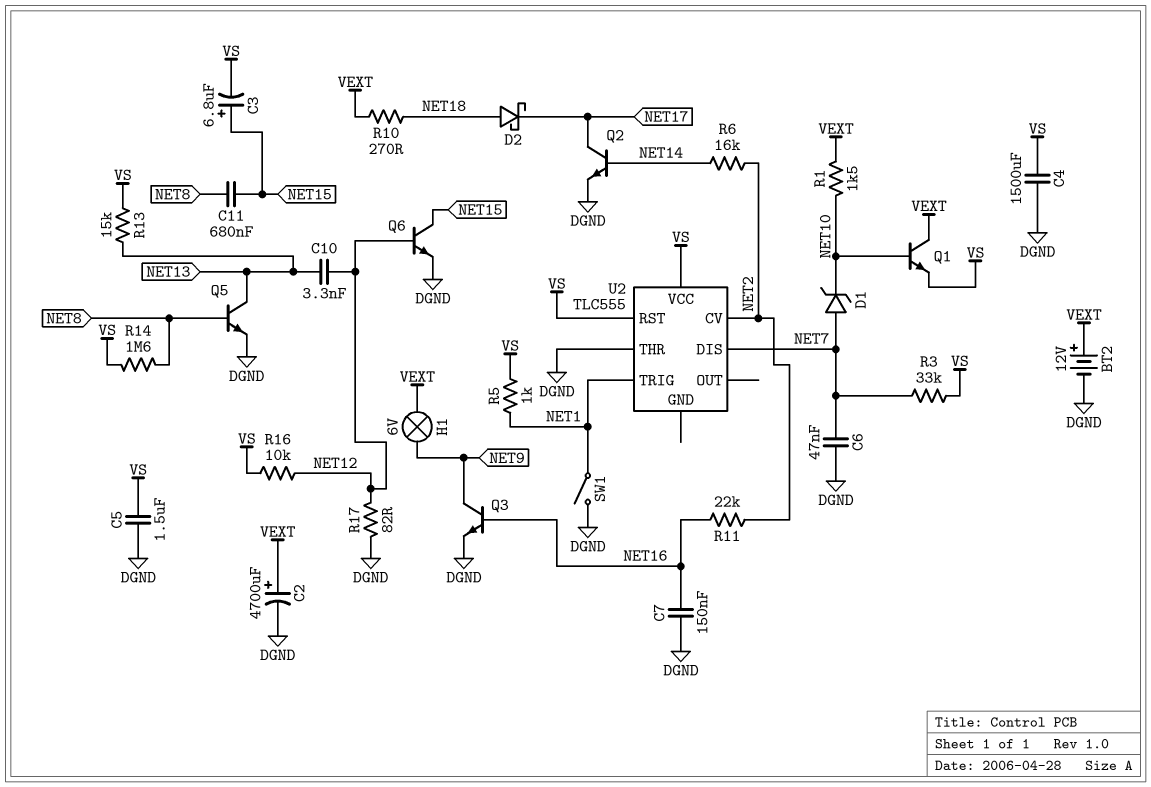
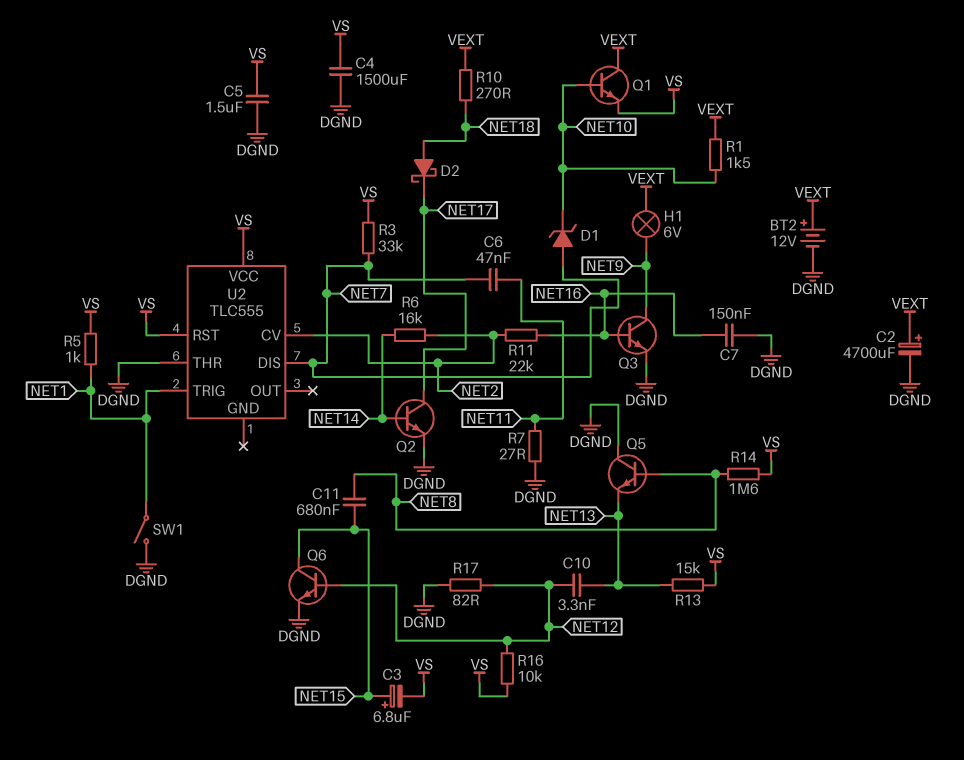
C6: 47nF (DGND, NET7) -> 47nF (NET7, NET11)
Q5: NPN (B NET8, C NET13, E DGND) -> NPN (B NET8, C DGND, E NET13)
R7: none -> 27 (DGND, NET11)

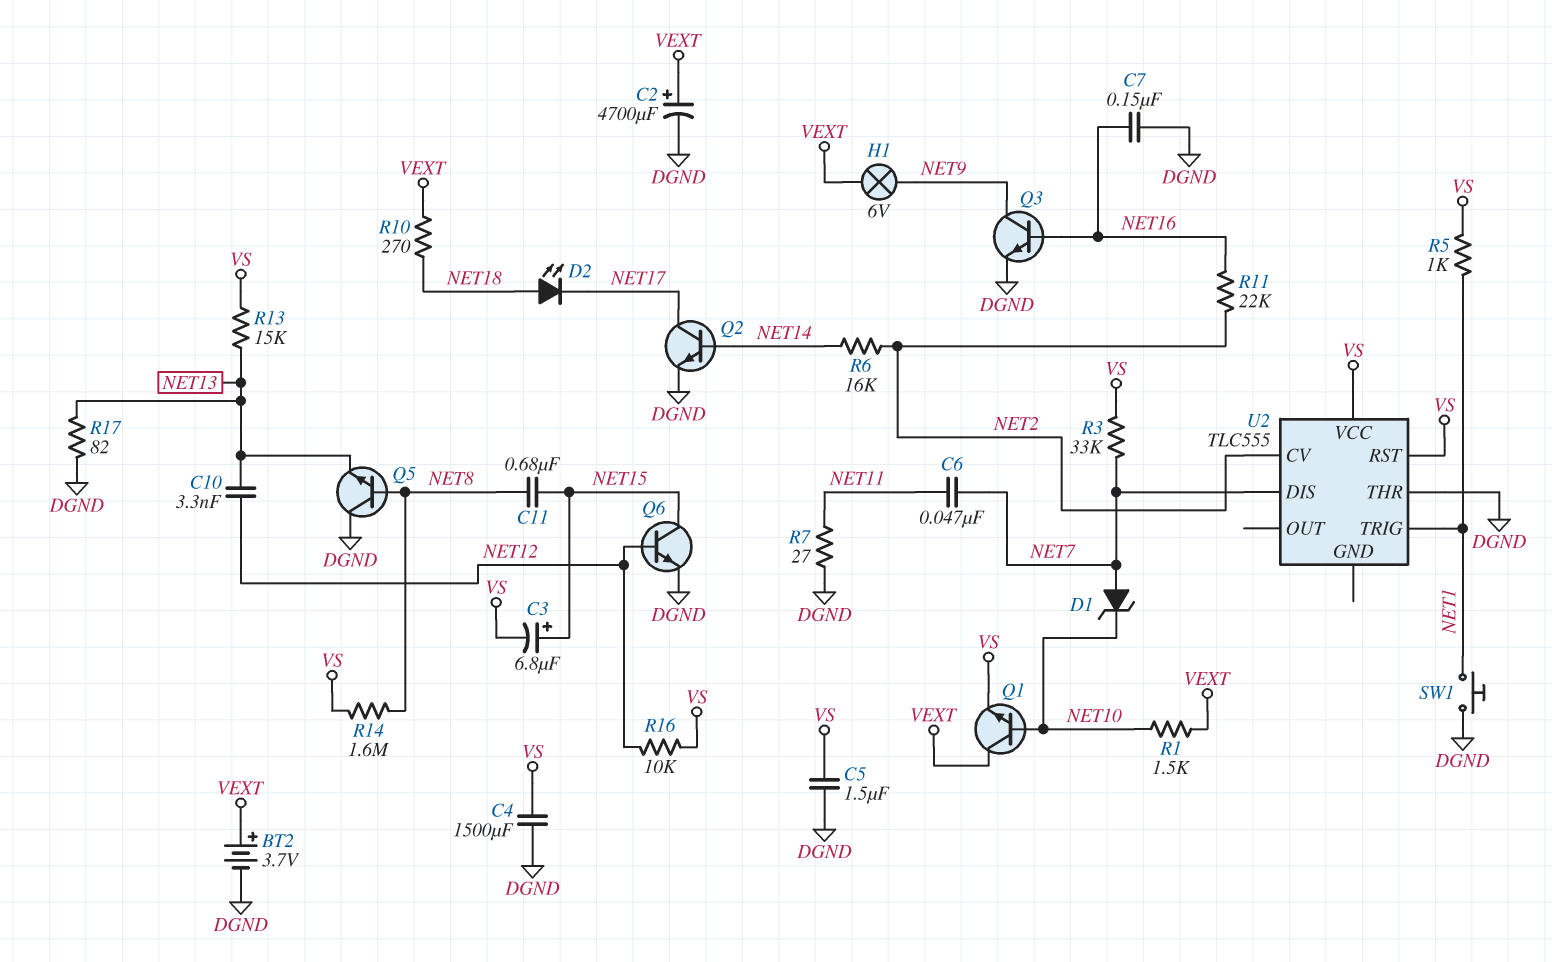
BT2: 12V (plus VEXT, minus DGND) -> 3.7V (plus VEXT, minus DGND)
D2: schottky (A NET18, K NET17) -> LED (A NET18, K NET17)
R17: 82 (DGND, NET12) -> 82 (DGND, NET13)
SW1: switch (DGND, NET1) -> button (DGND, NET1)

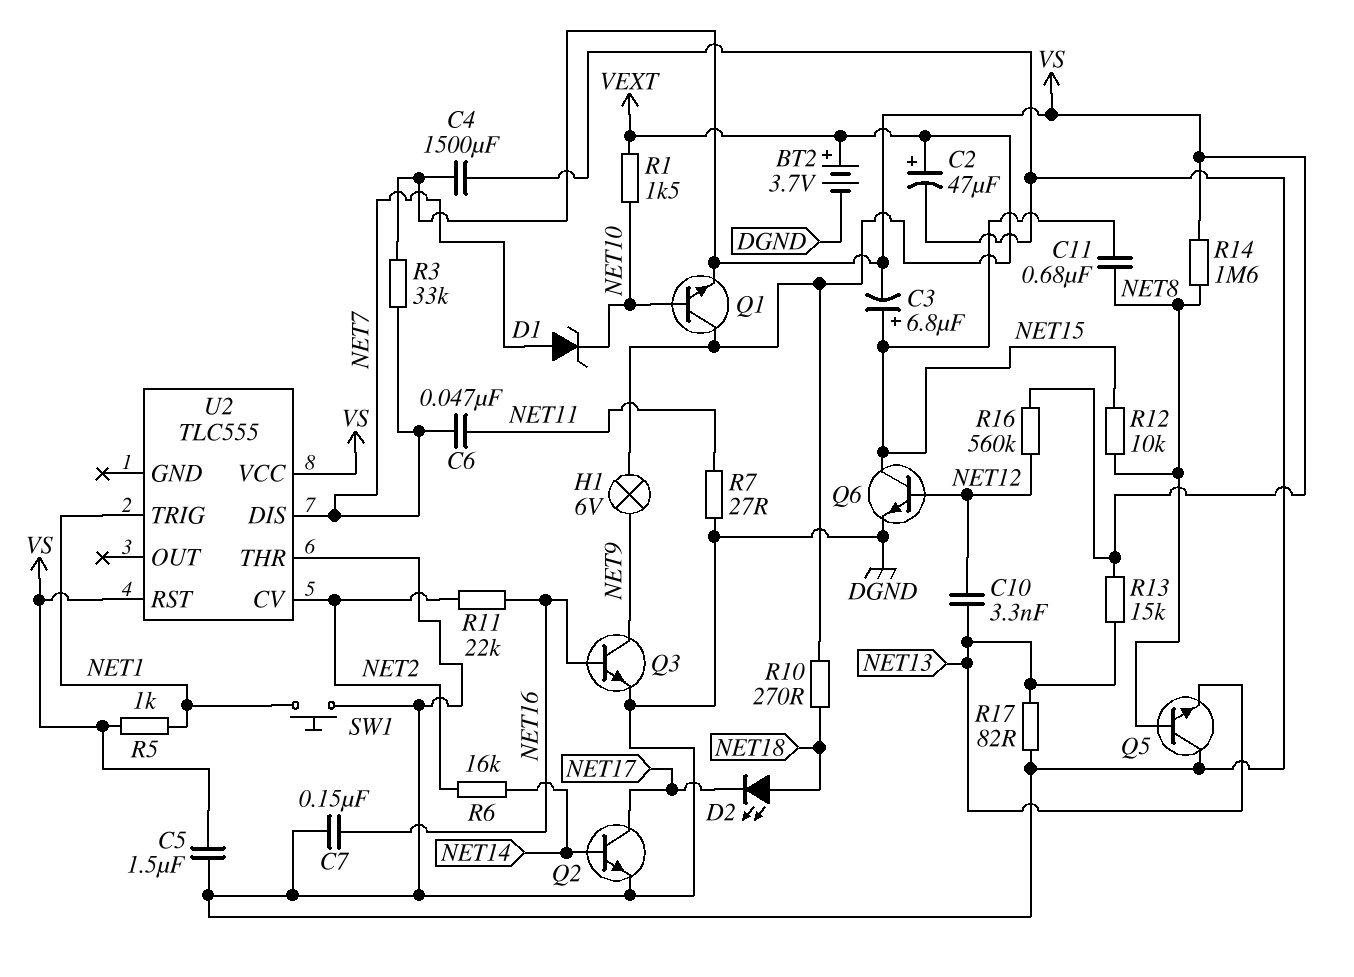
C2: 4700uF (plus VEXT, minus DGND) -> 47uF (plus VEXT, minus DGND)
R12: none -> 10k (NET8, NET15)
R16: 10k (NET12, VS) -> 560k (NET12, VS)

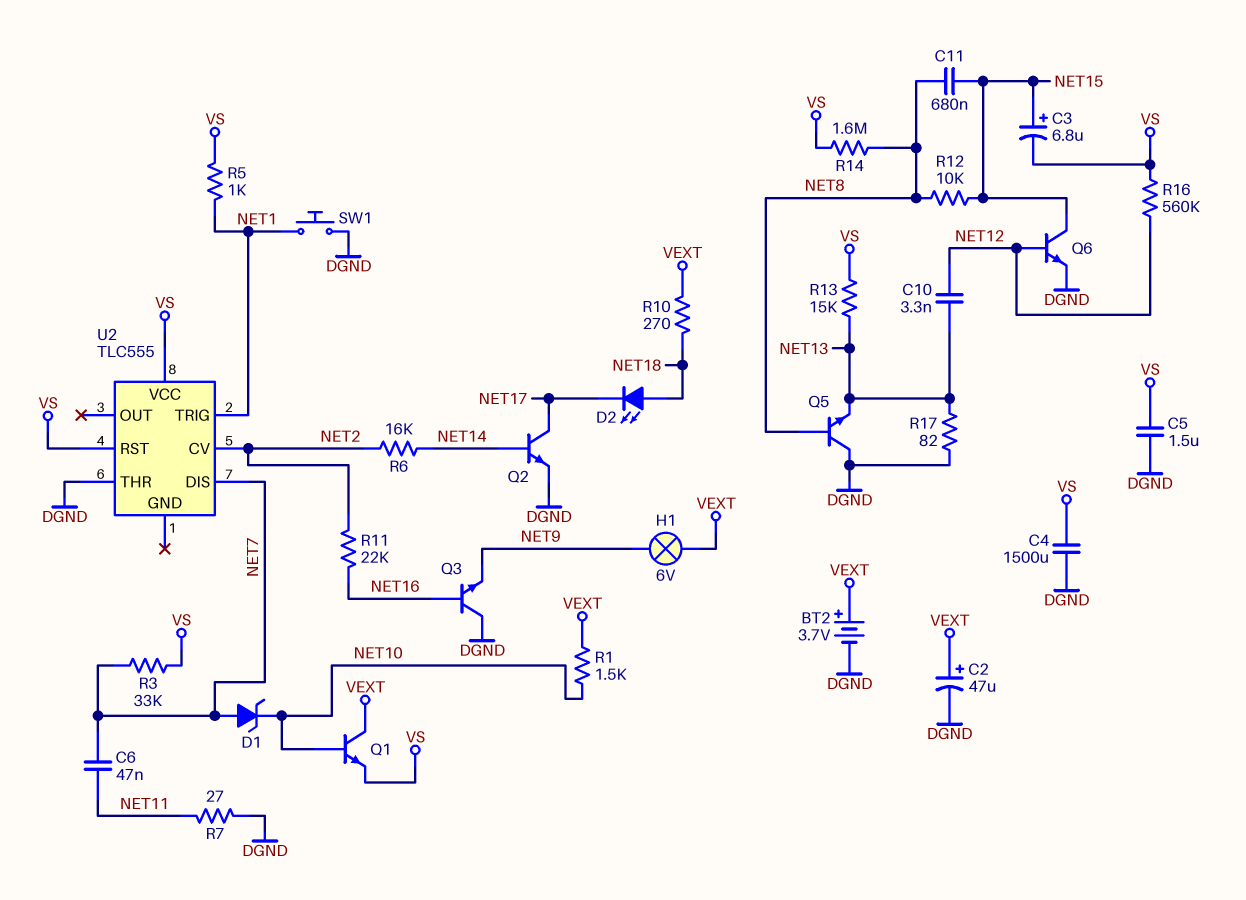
C7: 150nF (DGND, NET16) -> none
Q3: NPN (B NET16, C NET9, E DGND) -> NPN (B NET16, C DGND, E NET9)

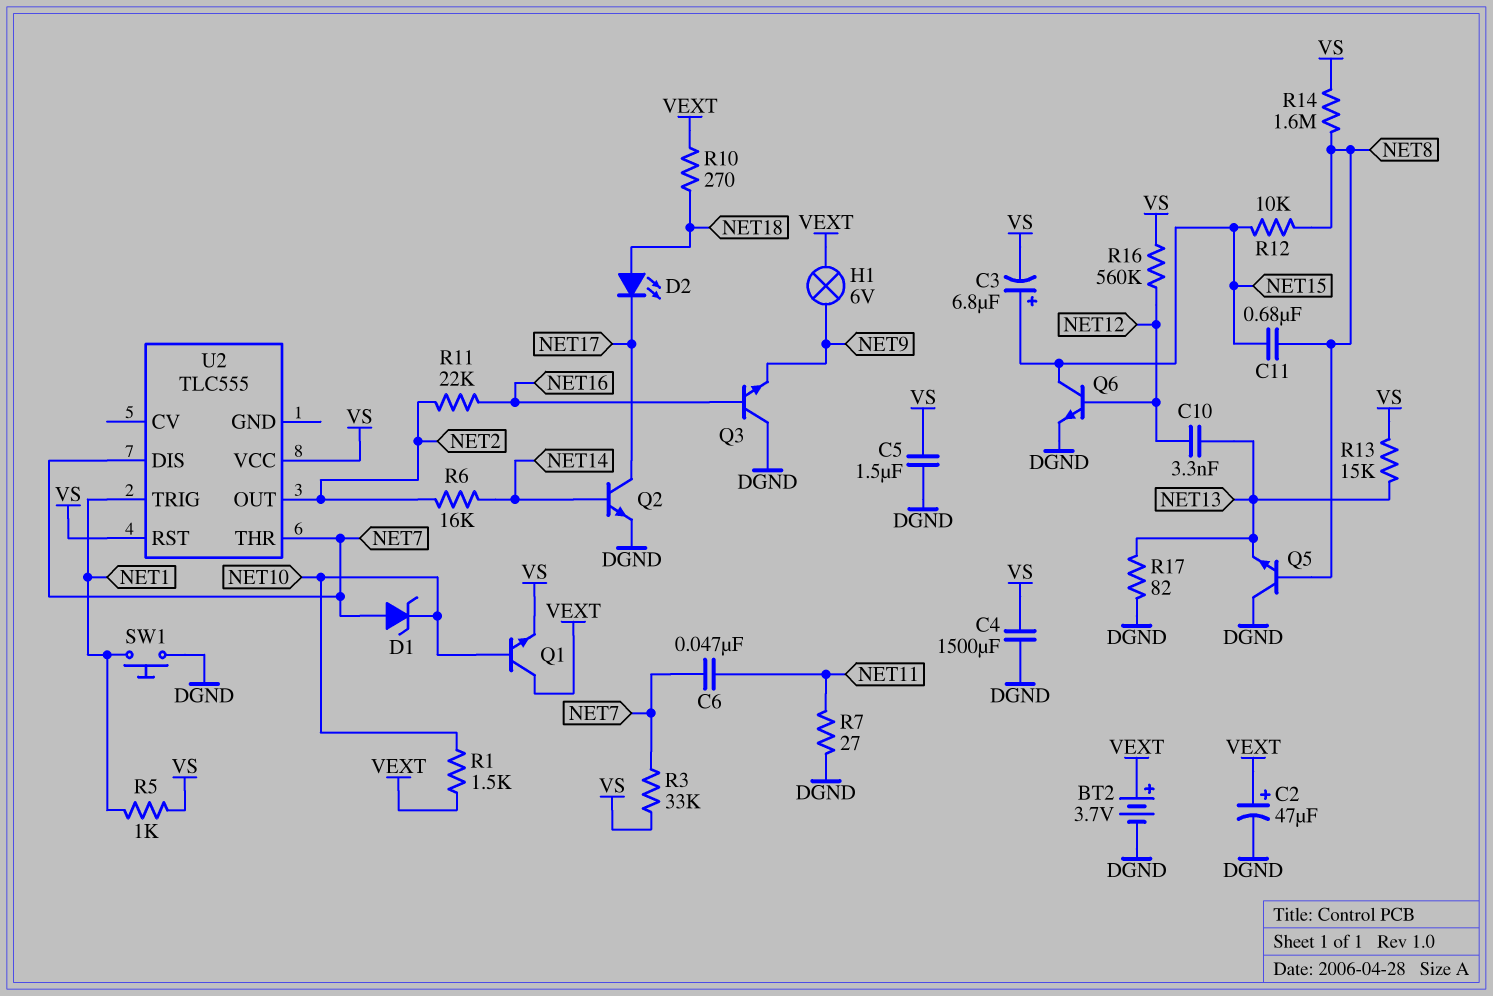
U2 pin CV: NET2 -> none
U2 pin OUT: none -> NET2
U2 pin THR: DGND -> NET7

